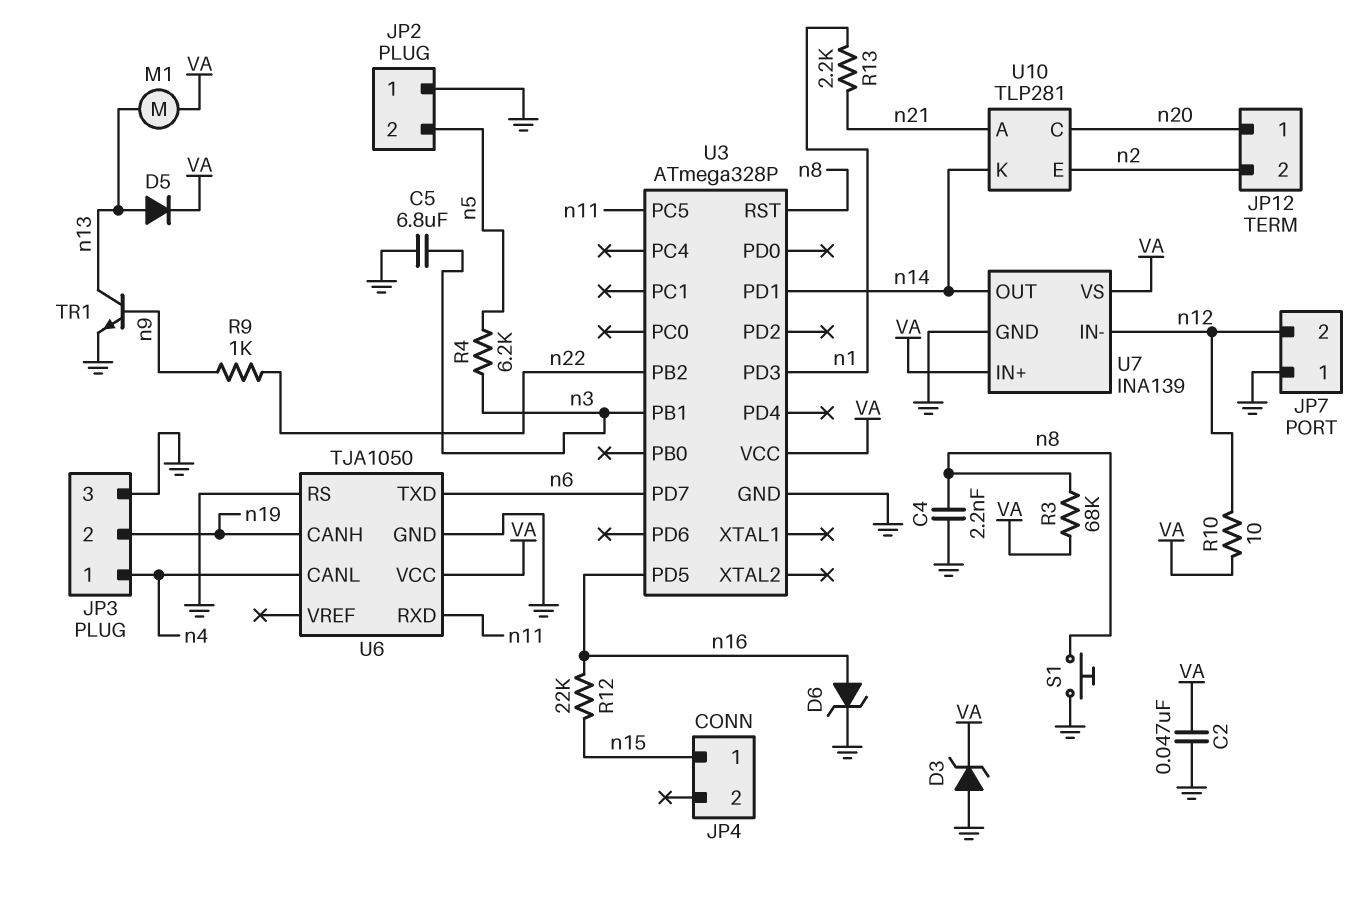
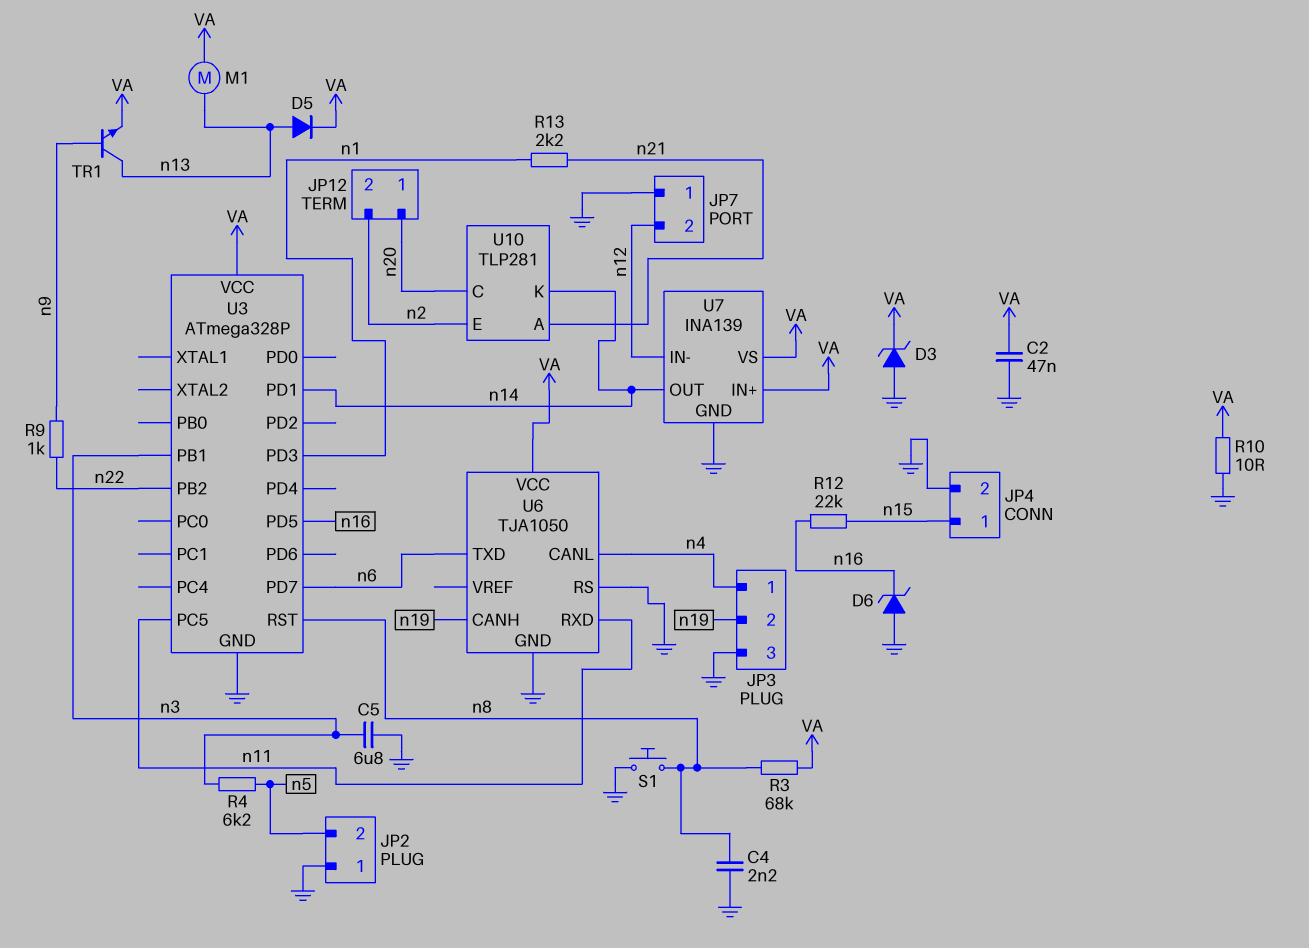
D6: zener (A n16, K GND) -> zener (A GND, K n16)
JP4 pin 2: none -> GND
R10: 10 (VA, n12) -> 10 (GND, VA)
TR1: NPN (B n9, C n13, E GND) -> NPN (B n9, C n13, E VA)

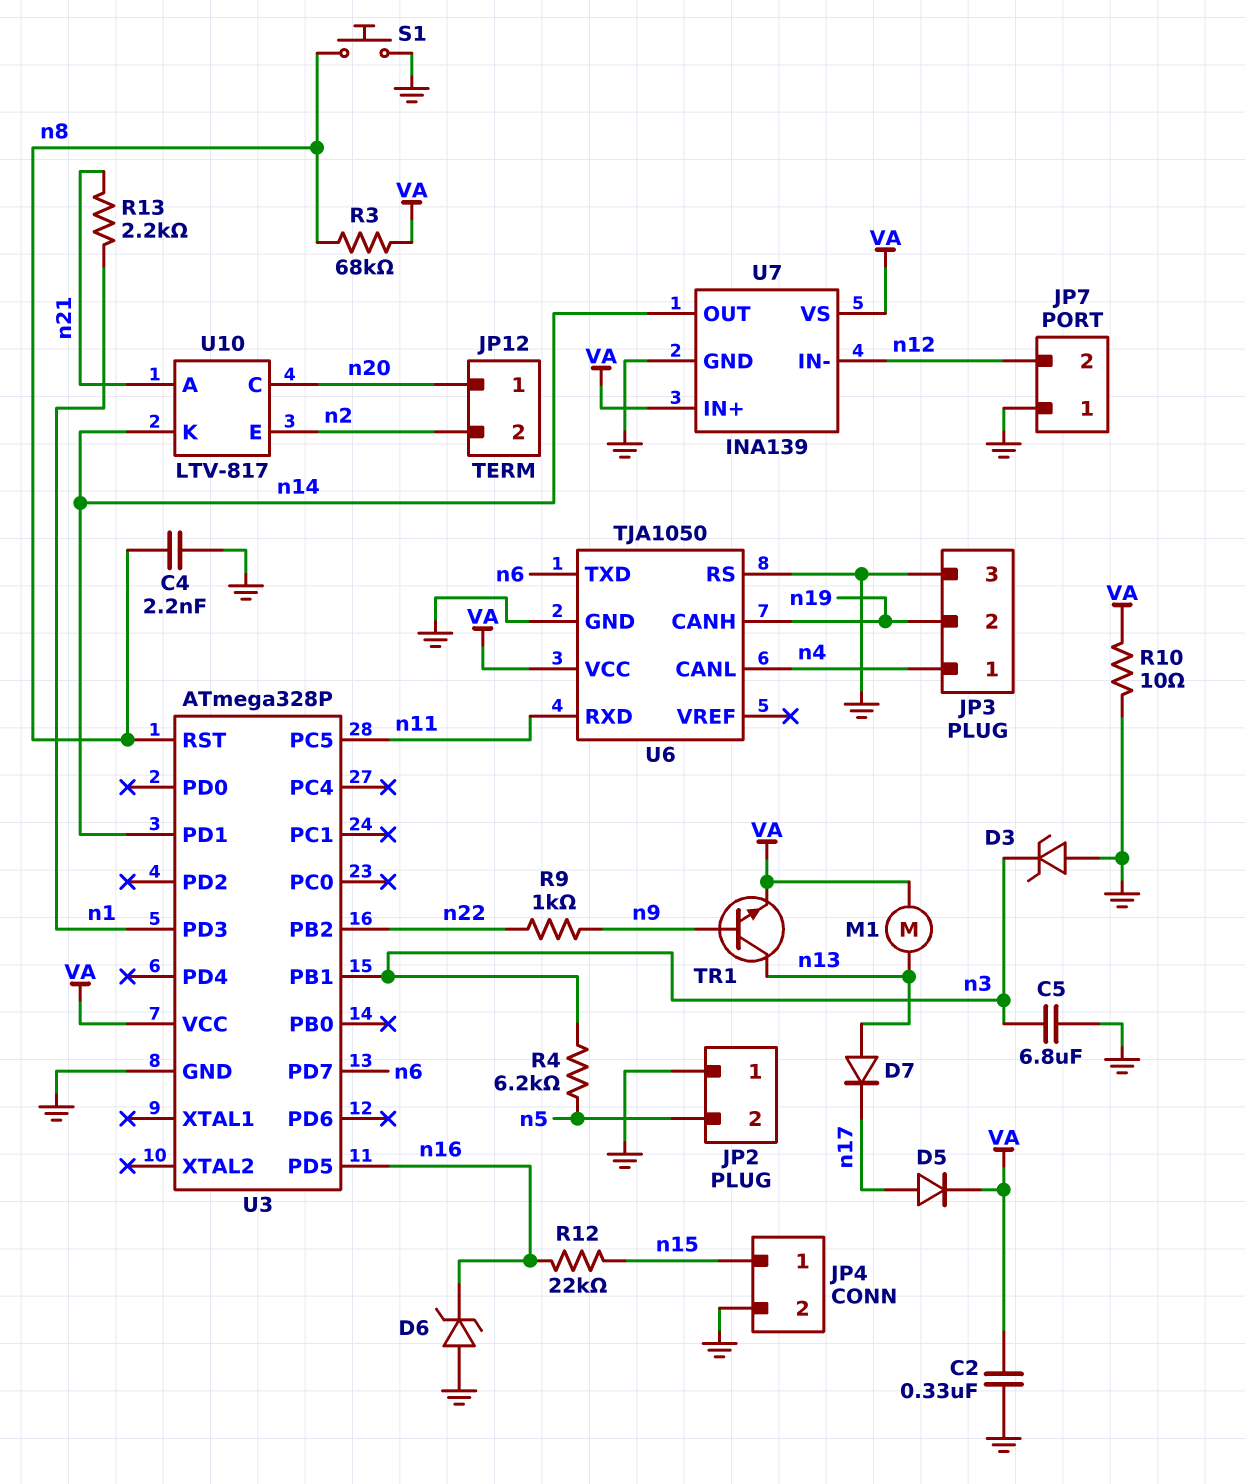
C2: 47nF (GND, VA) -> 330nF (GND, VA)
D3: zener (A GND, K VA) -> zener (A GND, K n3)
D5: diode (A n13, K VA) -> diode (A n17, K VA)
D7: none -> diode (A n13, K n17)
U10: TLP281 -> LTV-817

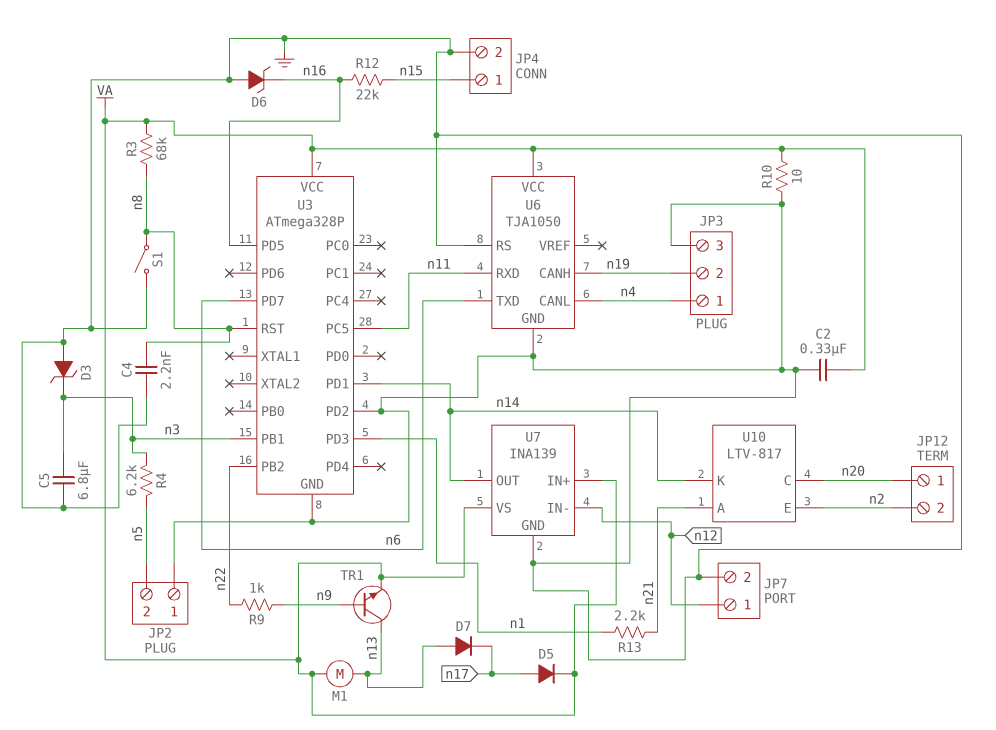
JP7 pin 1: GND -> n12
JP7 pin 2: n12 -> GND
S1: button (GND, n8) -> switch (GND, n8)
U3 pin PD2: none -> GND

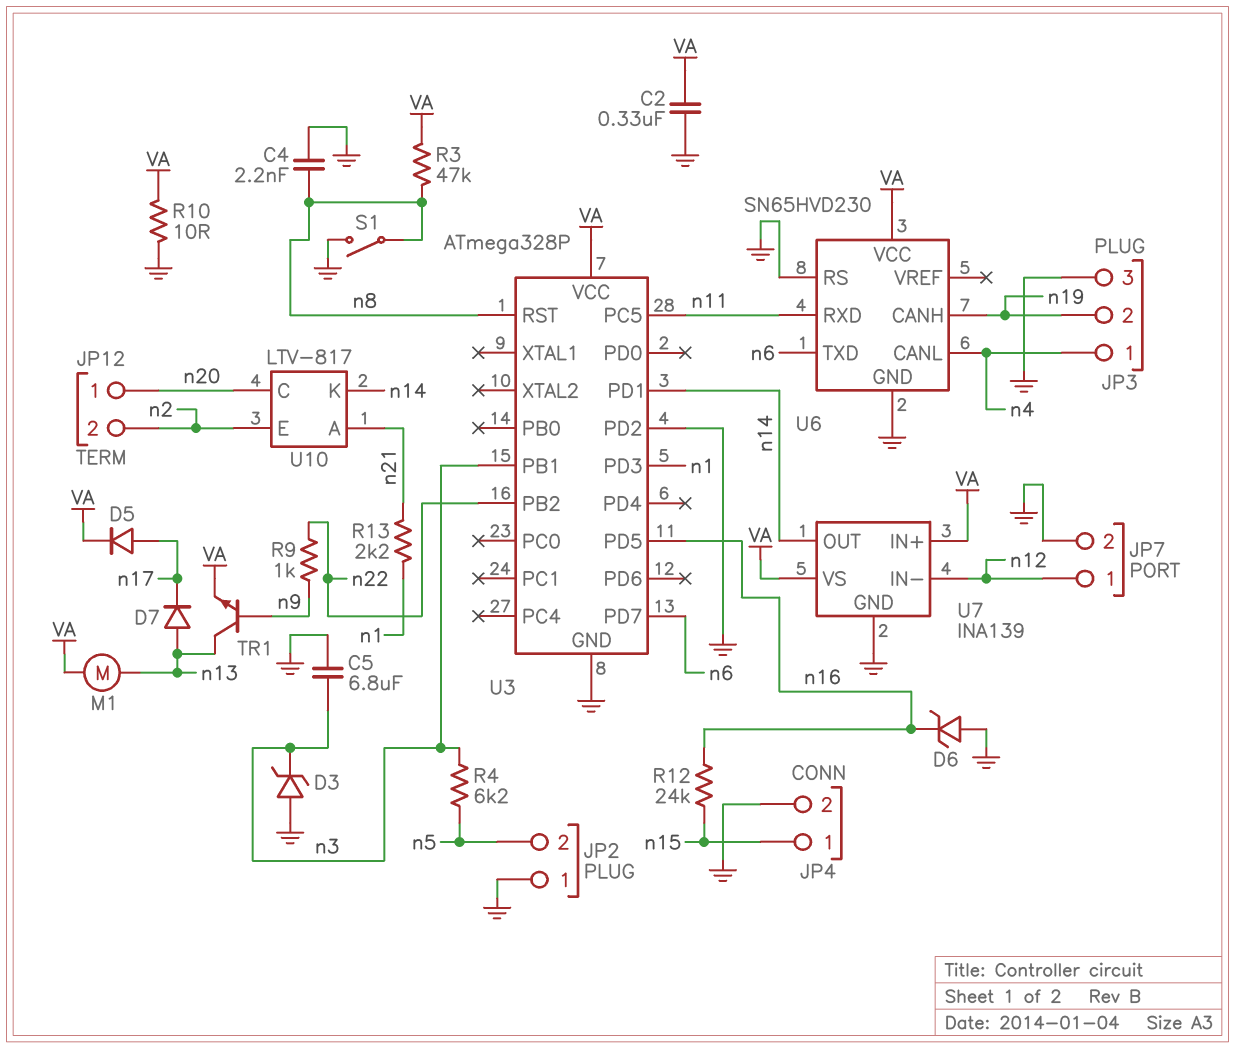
R3: 68k (VA, n8) -> 47k (VA, n8)
R12: 22k (n15, n16) -> 24k (n15, n16)
U6: TJA1050 -> SN65HVD230

